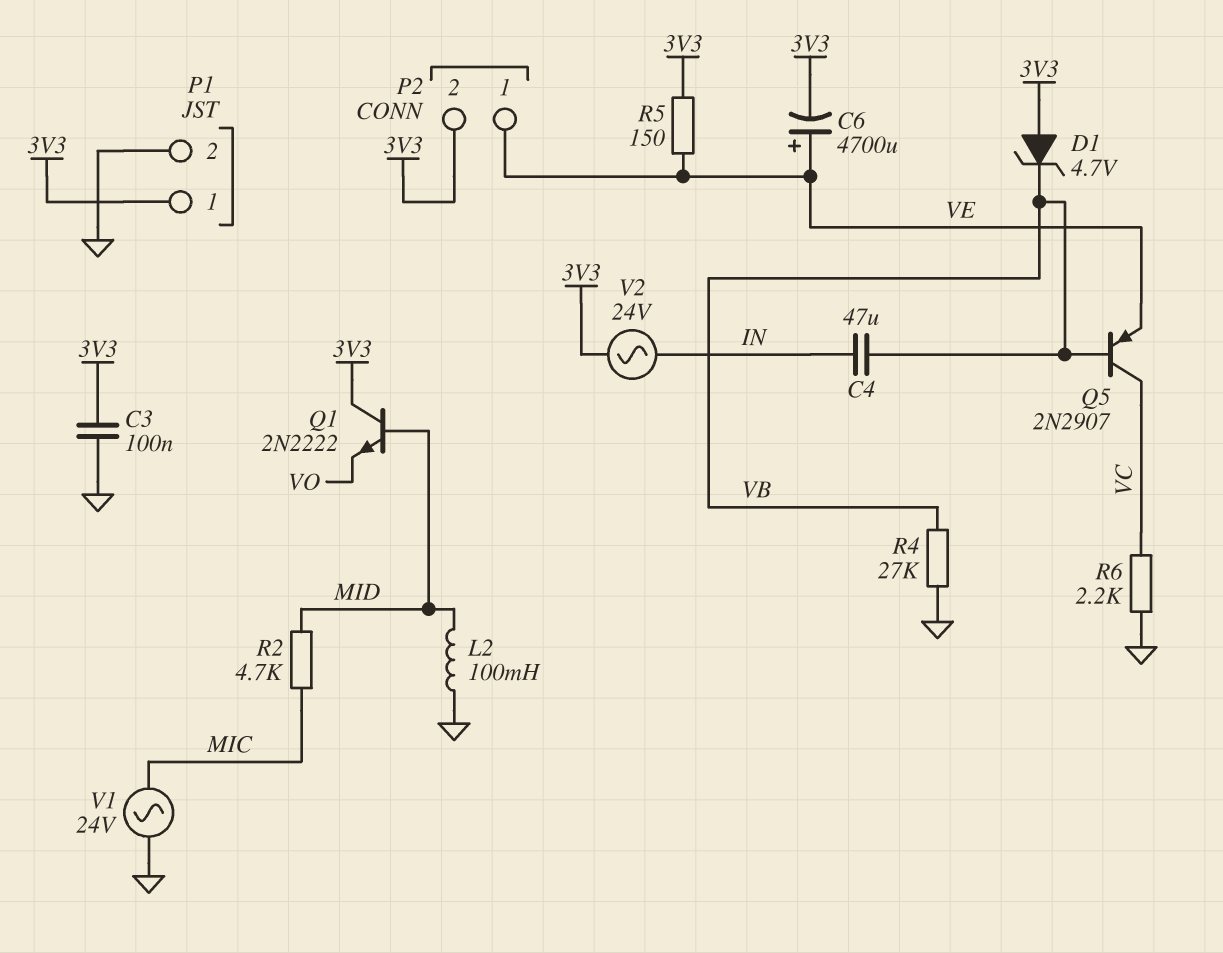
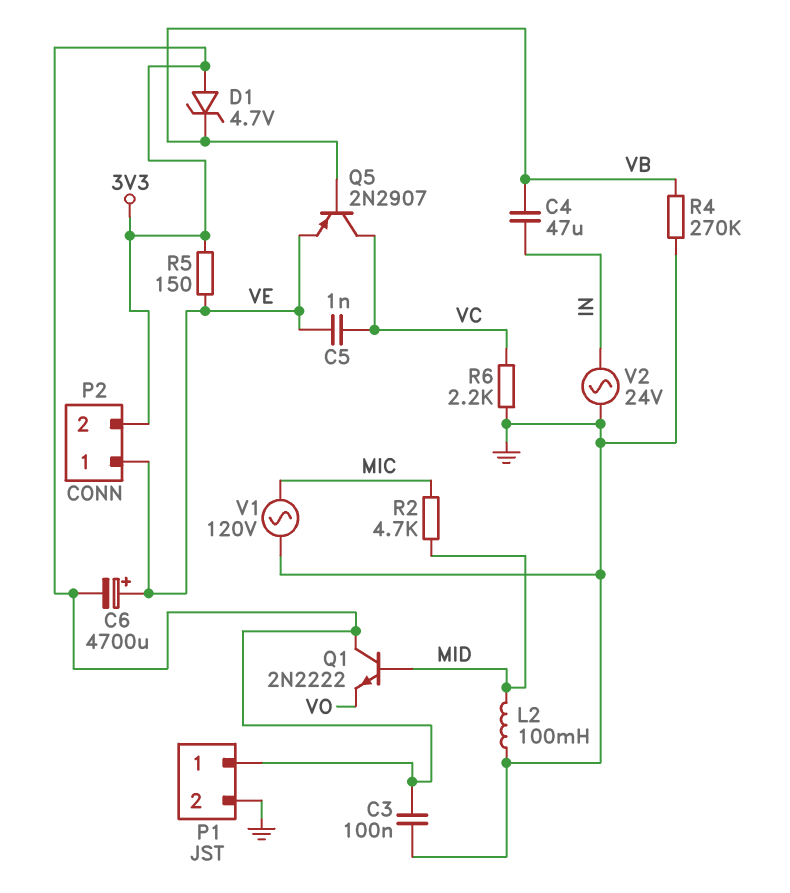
C5: none -> 1nF (VC, VE)
R4: 27k (GND, VB) -> 270k (GND, VB)
V1: AC 24V (GND, MIC) -> AC 120V (GND, MIC)
V2: AC 24V (3V3, IN) -> AC 24V (GND, IN)

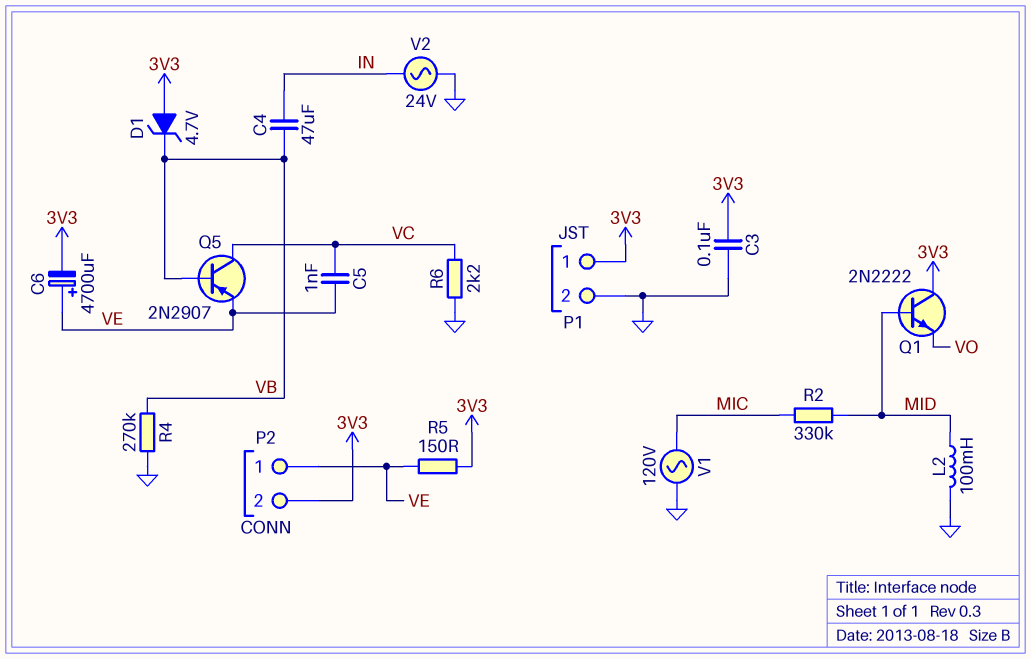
R2: 4.7k (MIC, MID) -> 330k (MIC, MID)

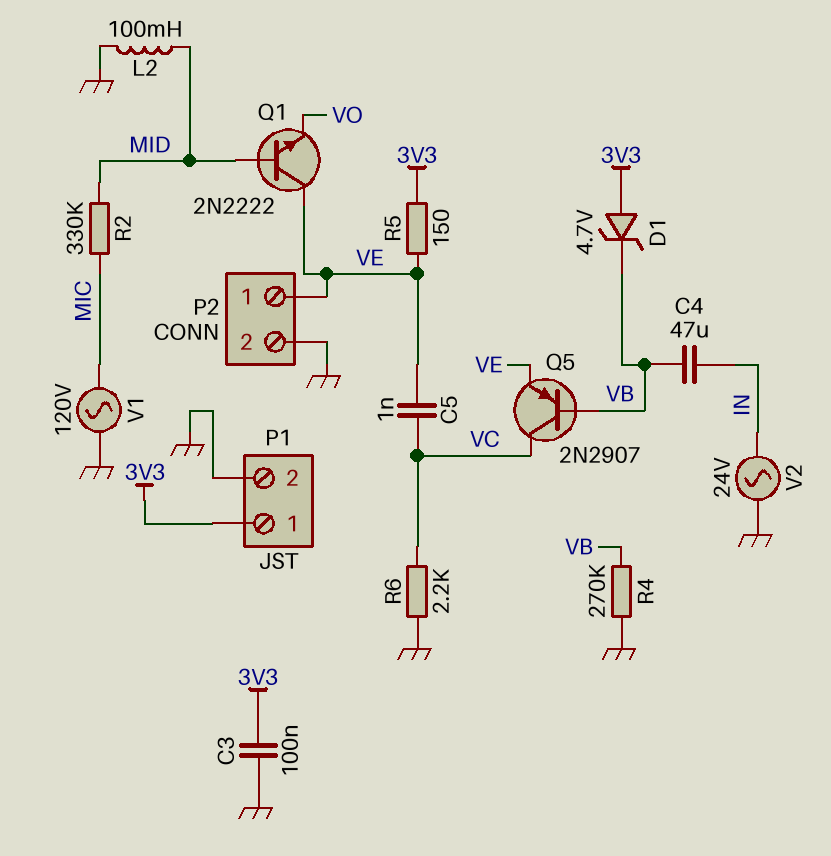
C6: 4700uF (plus VE, minus 3V3) -> none
P2 pin 2: 3V3 -> GND
Q1: NPN 2N2222 (B MID, C 3V3, E VO) -> NPN 2N2222 (B MID, C VE, E VO)

